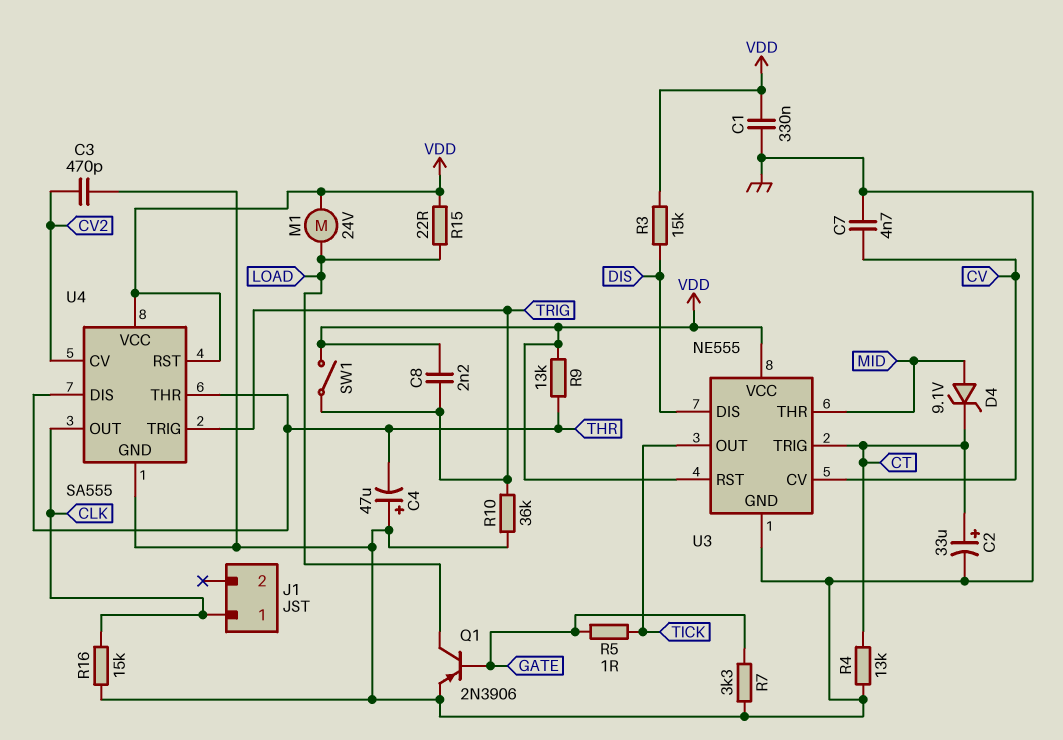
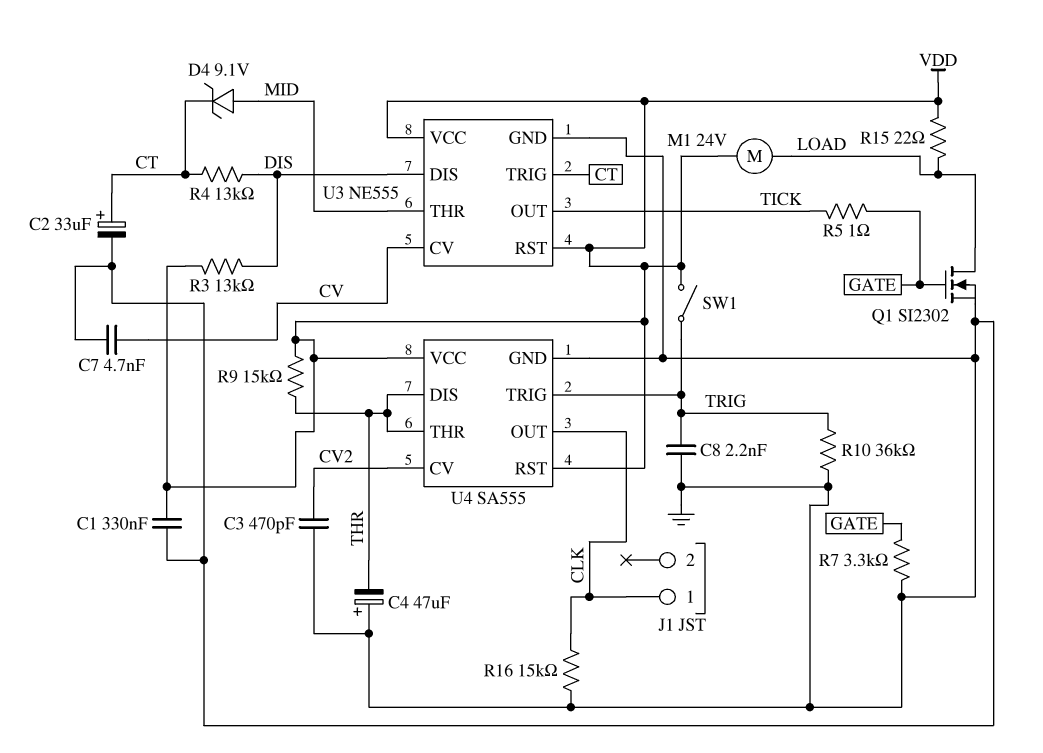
C8: 2.2nF (TRIG, VDD) -> 2.2nF (GND, TRIG)
Q1: PNP 2N3906 (B GATE, C LOAD, E GND) -> NMOS SI2302 (G GATE, D LOAD, S GND)
R3: 15k (DIS, VDD) -> 13k (DIS, VDD)
R4: 13k (CT, GND) -> 13k (CT, DIS)
R9: 13k (THR, VDD) -> 15k (THR, VDD)

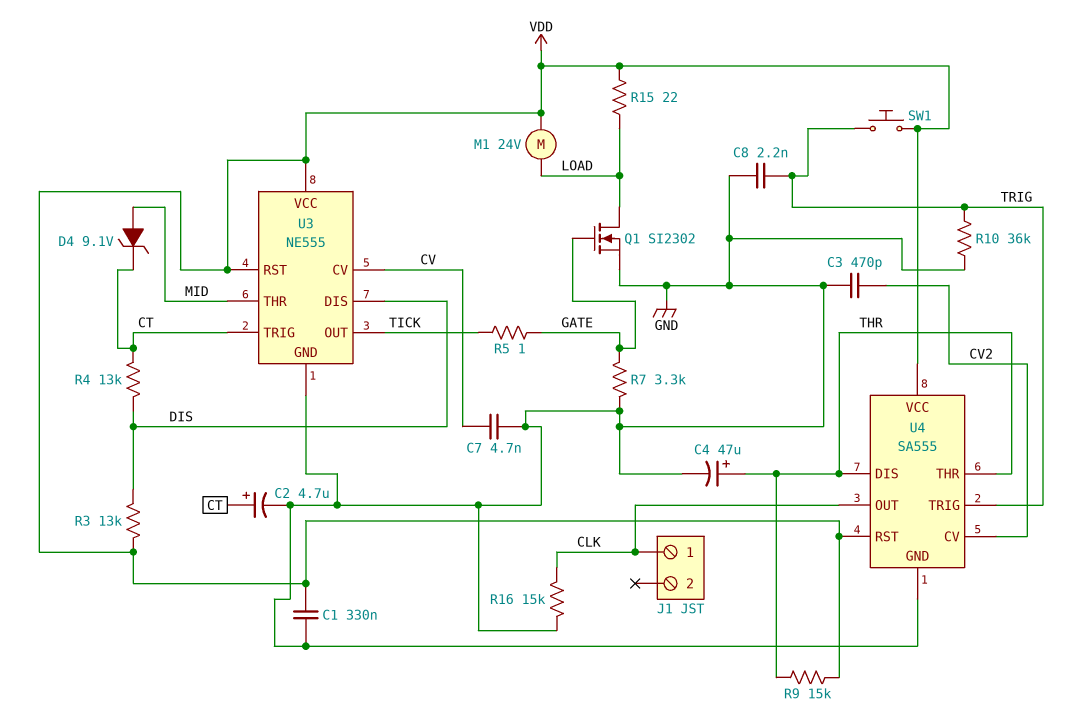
C2: 33uF (plus CT, minus GND) -> 4.7uF (plus CT, minus GND)
C4: 47uF (plus GND, minus THR) -> 47uF (plus THR, minus GND)
SW1: switch (TRIG, VDD) -> button (TRIG, VDD)

